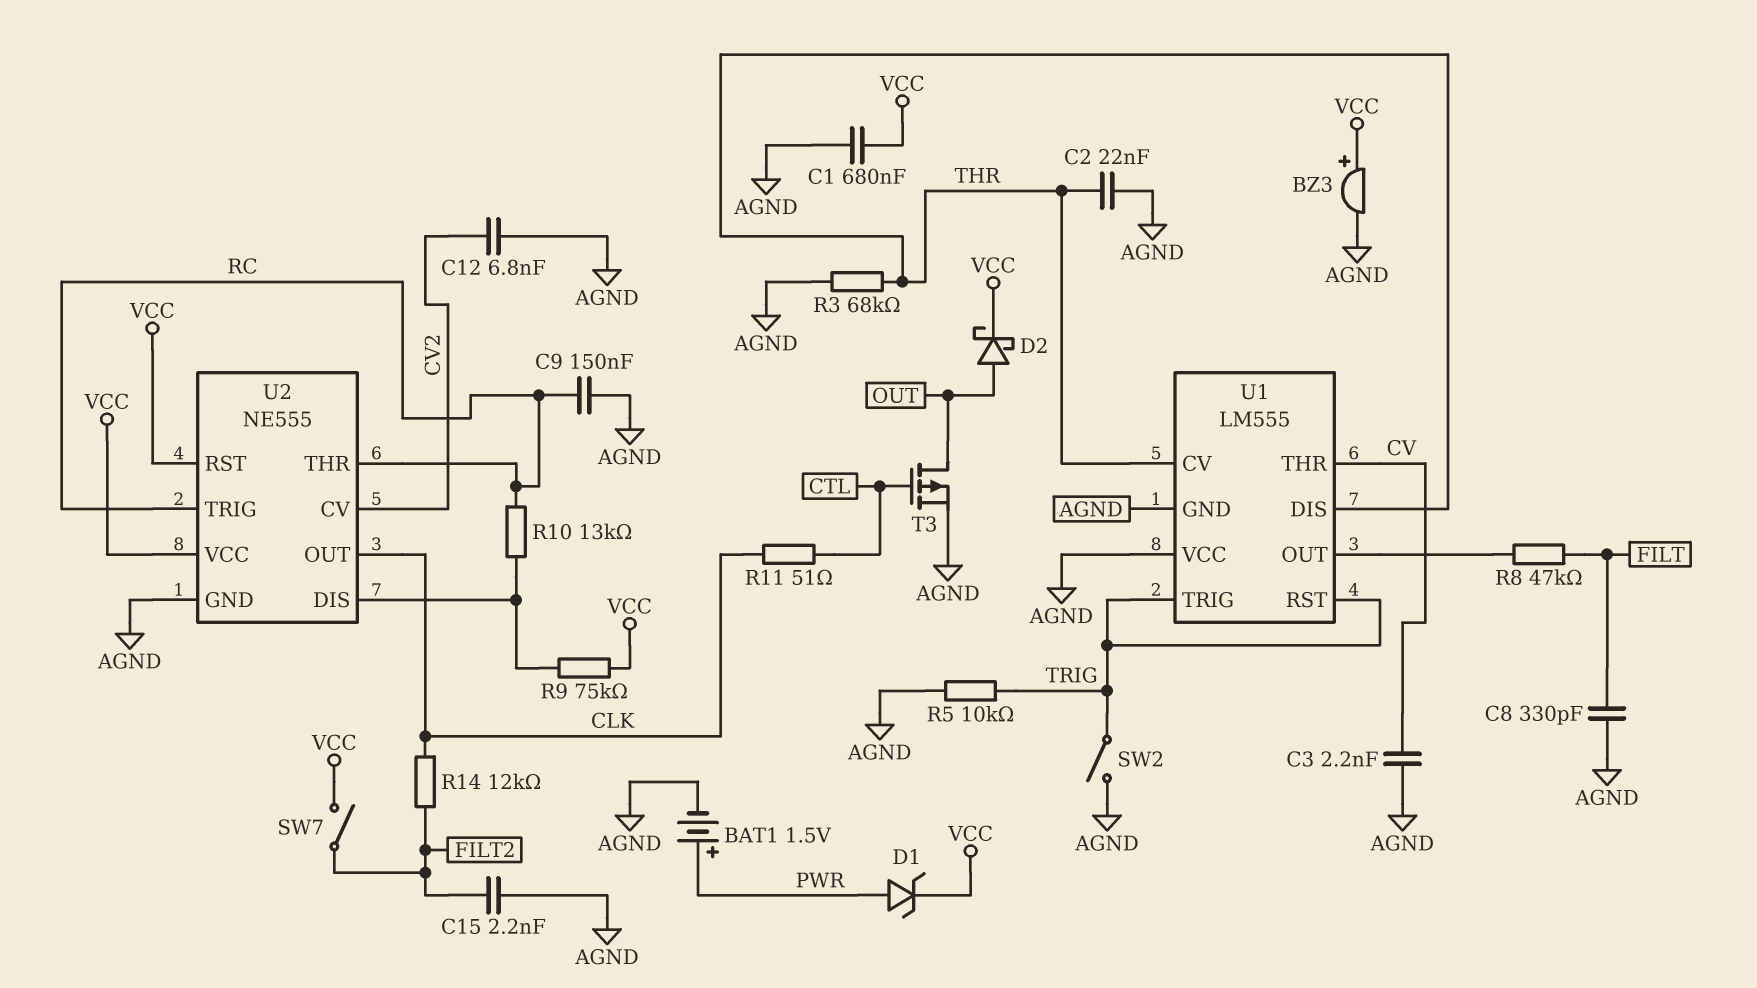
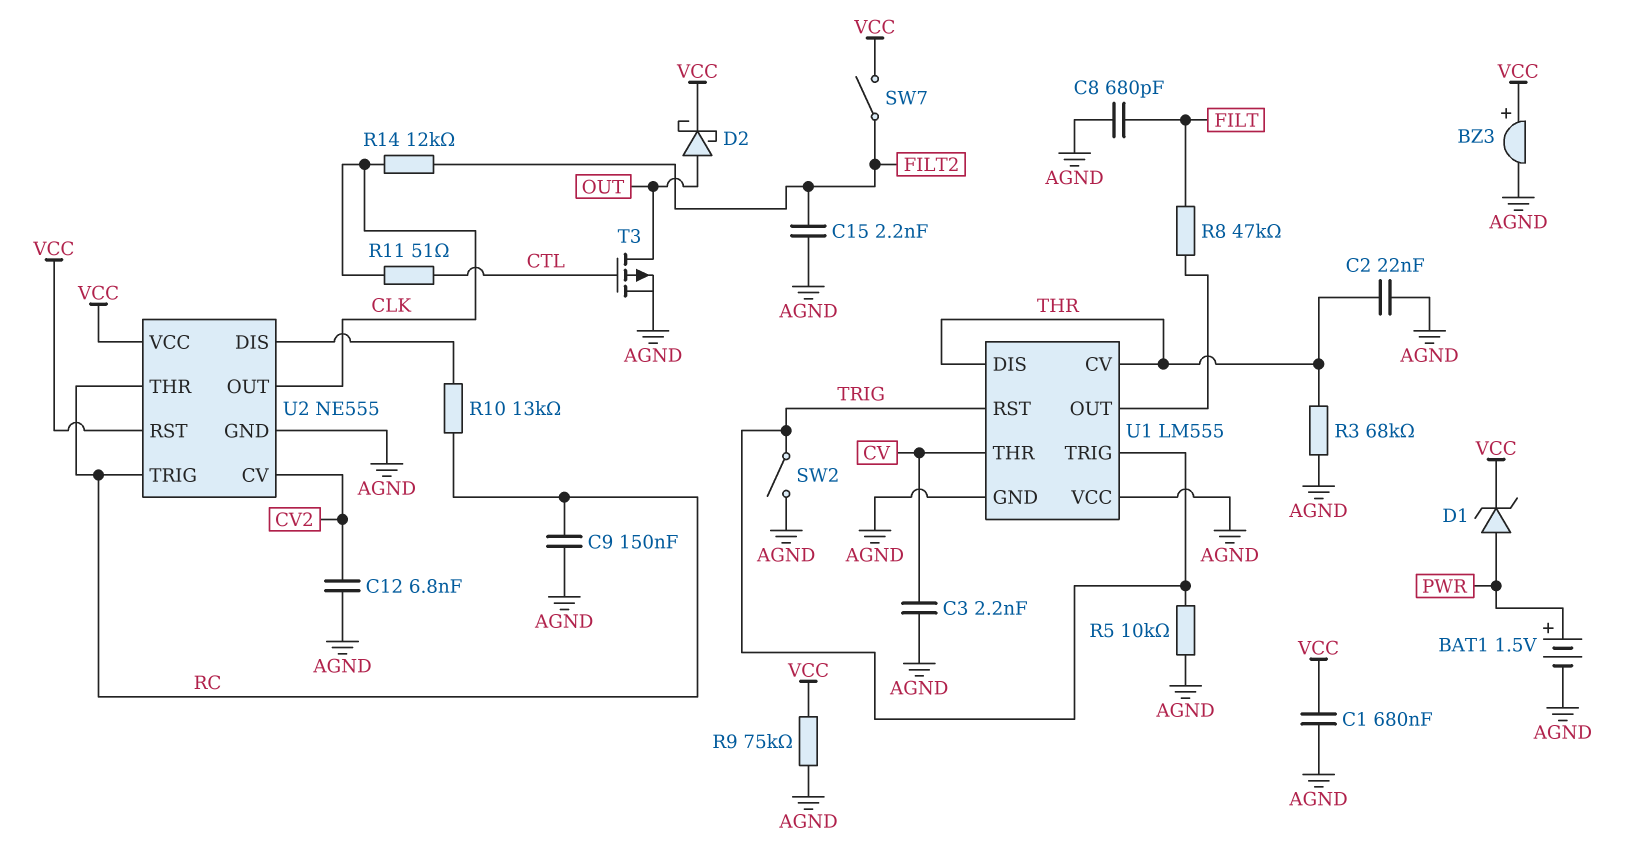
C8: 330pF (AGND, FILT) -> 680pF (AGND, FILT)
R9: 75k (U2/DIS, VCC) -> 75k (AGND, VCC)

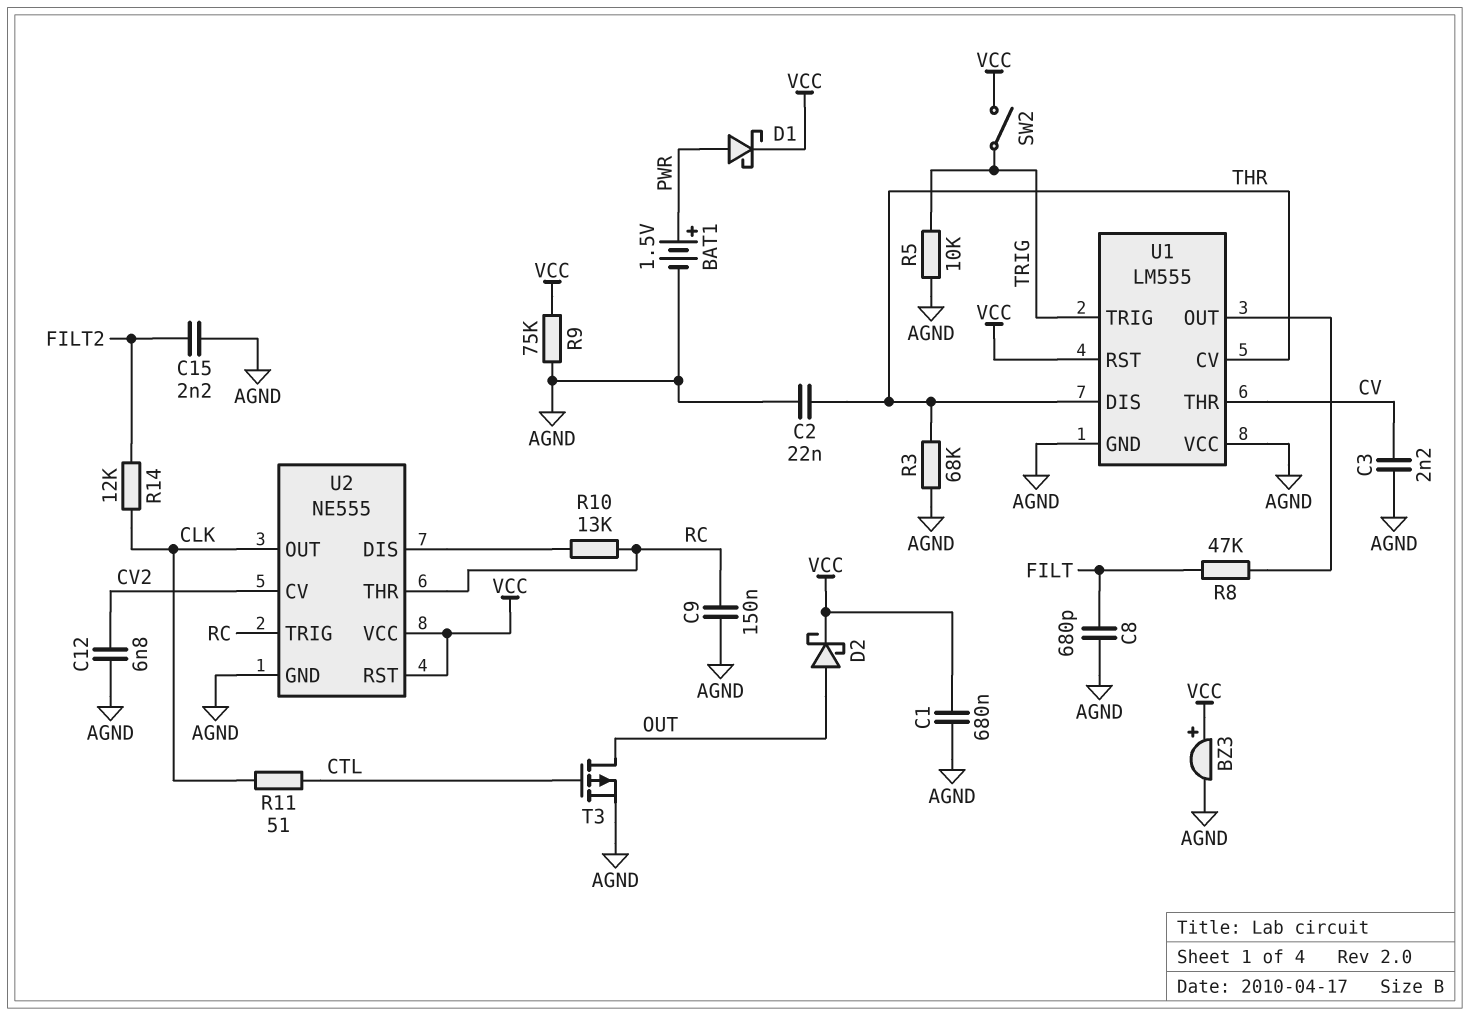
D1: zener (A PWR, K VCC) -> schottky (A PWR, K VCC)
SW2: switch (AGND, TRIG) -> switch (TRIG, VCC)
SW7: switch (FILT2, VCC) -> none
U1 pin RST: TRIG -> VCC

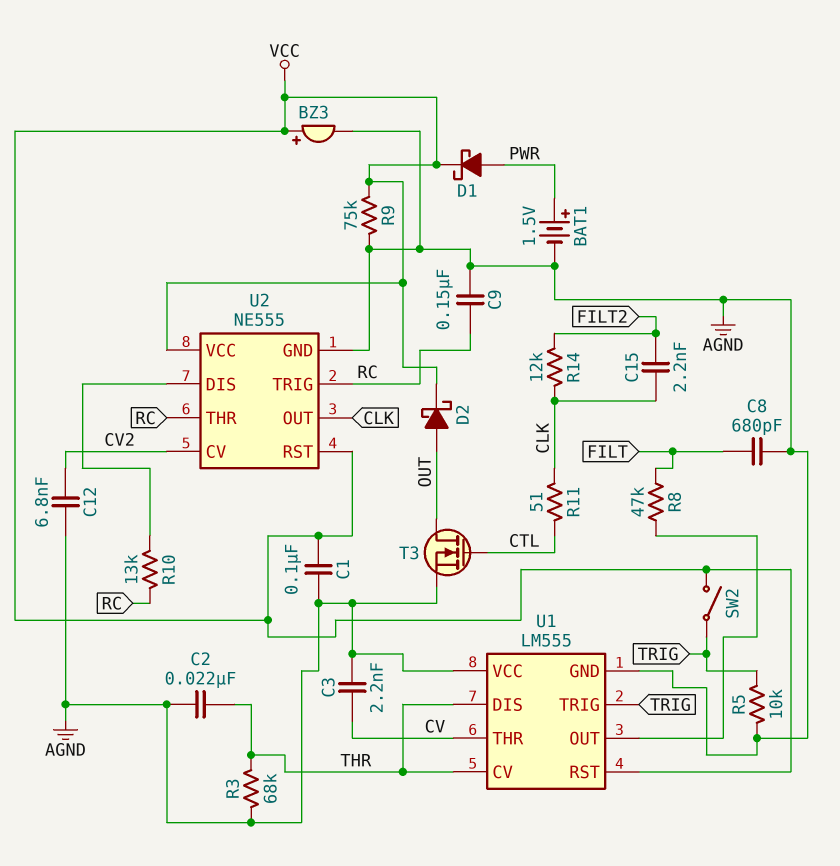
C1: 680nF (AGND, VCC) -> 100nF (AGND, VCC)
C15: 2.2nF (AGND, FILT2) -> 2.2nF (CLK, FILT2)
T3: PMOS (G CTL, D OUT, S AGND) -> NMOS (G CTL, D OUT, S AGND)

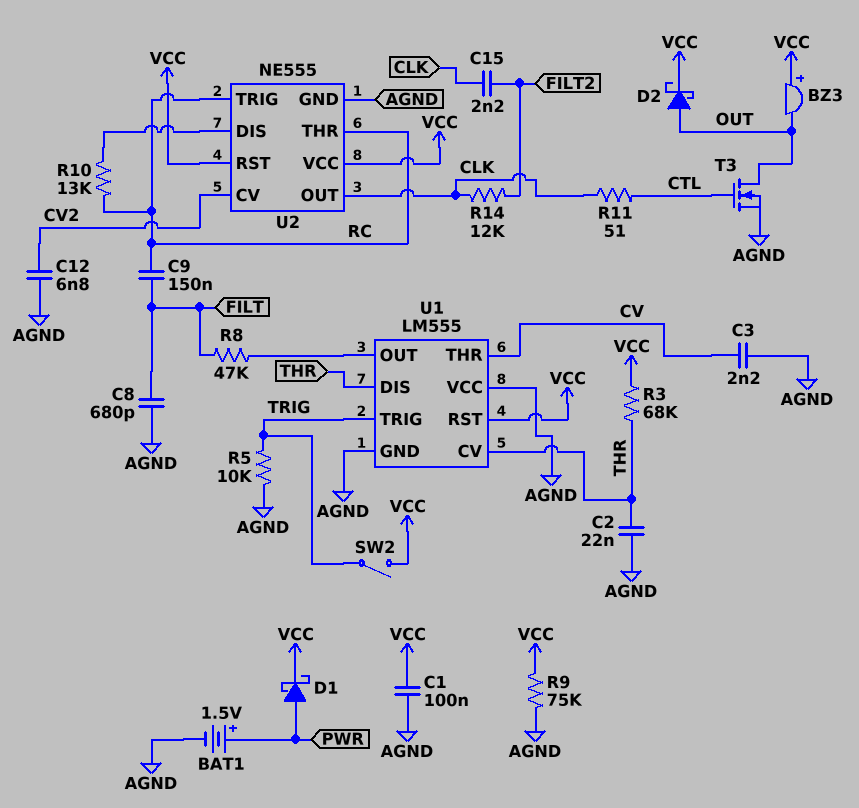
BZ3: buzzer (plus VCC, minus AGND) -> buzzer (plus VCC, minus OUT)
C9: 150nF (AGND, RC) -> 150nF (FILT, RC)
R3: 68k (AGND, THR) -> 68k (THR, VCC)

